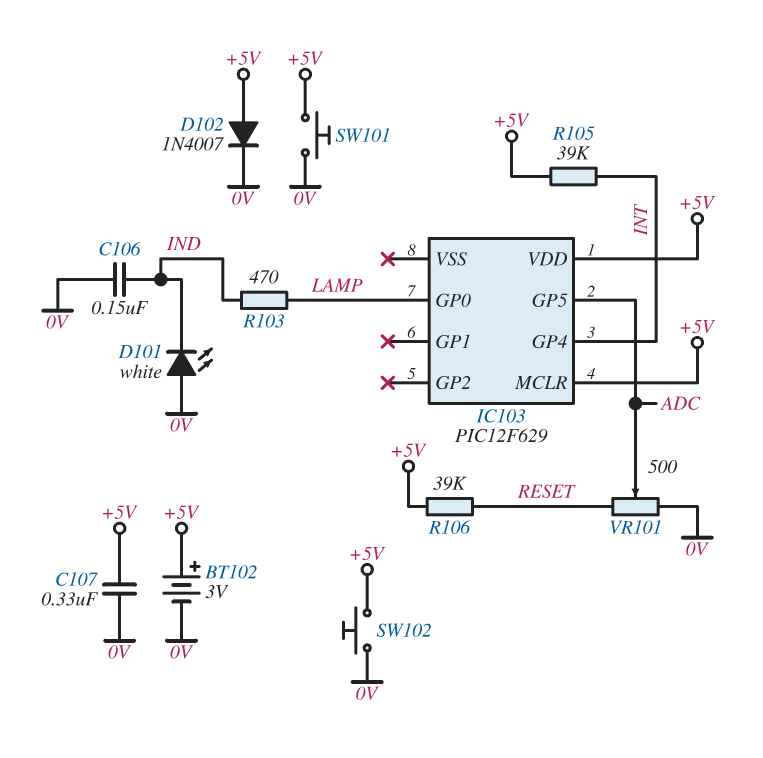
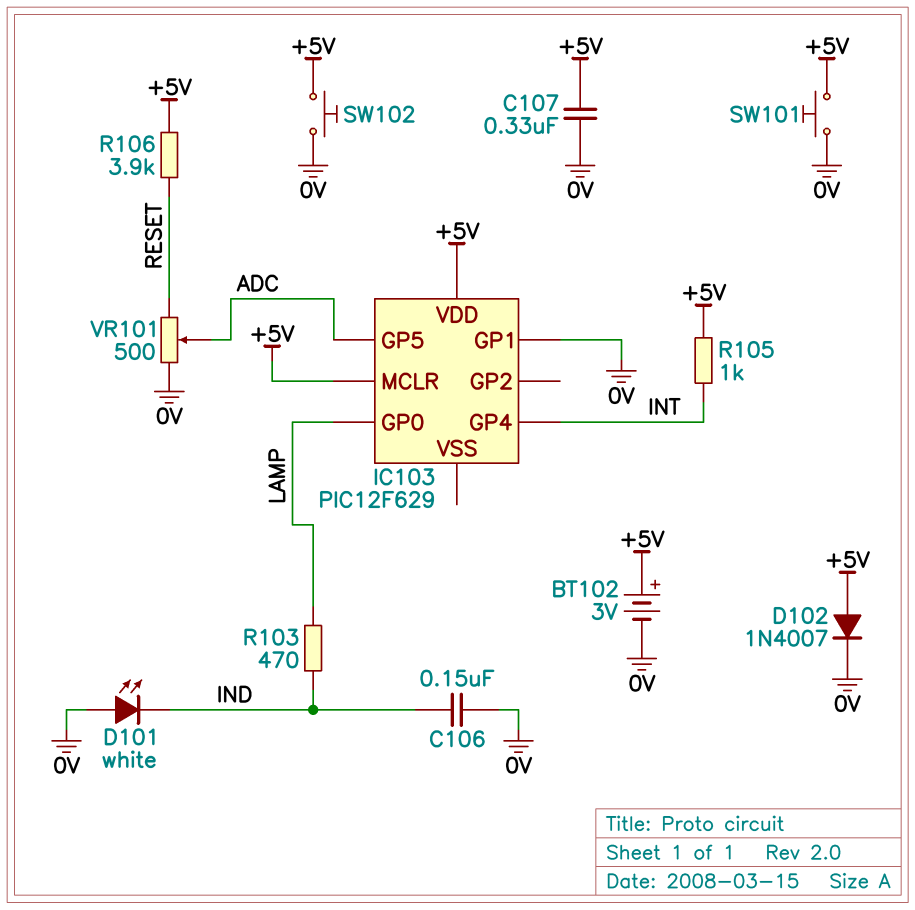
IC103 pin GP1: none -> 0V
R105: 39k (+5V, INT) -> 1k (+5V, INT)
R106: 39k (+5V, RESET) -> 3.9k (+5V, RESET)

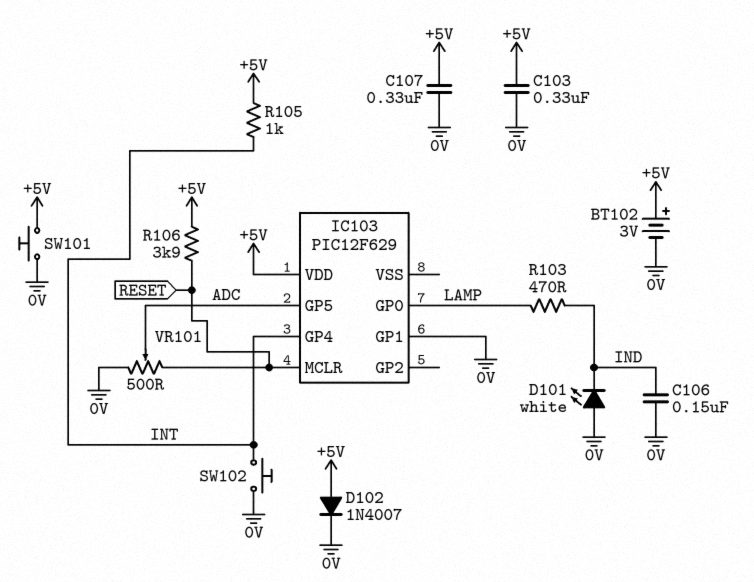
C103: none -> 330nF (+5V, 0V)
IC103 pin MCLR: +5V -> RESET
SW102: button (+5V, 0V) -> button (0V, INT)

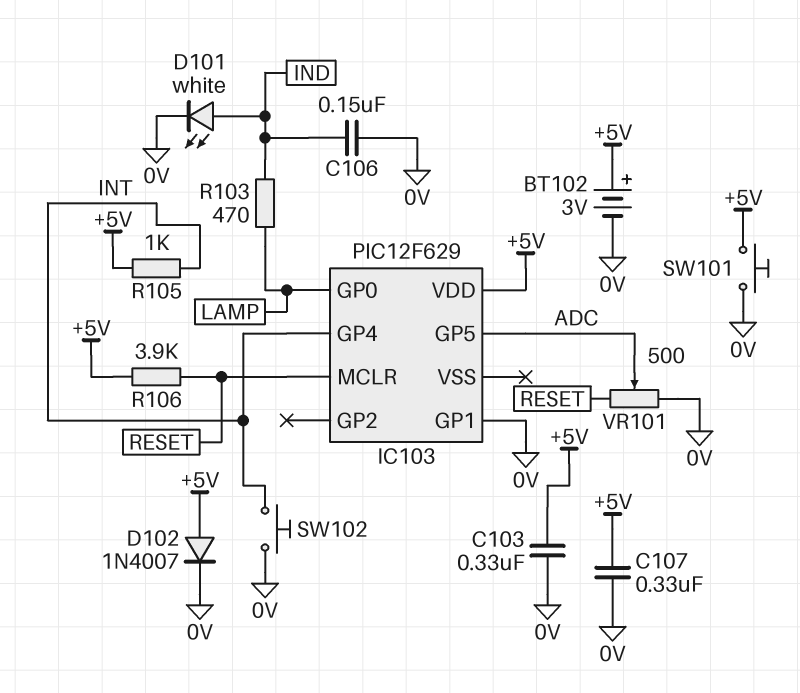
D101: LED white (A 0V, K IND) -> LED white (A IND, K 0V)

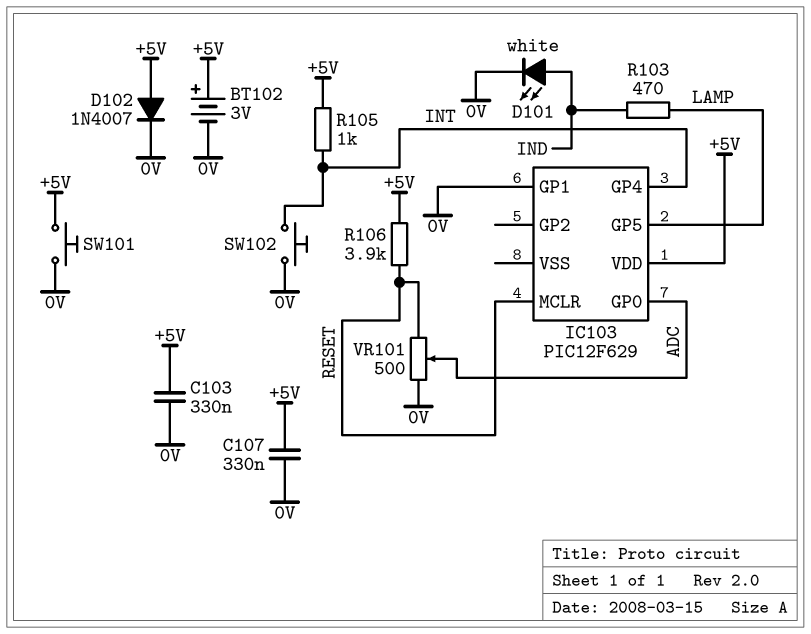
C106: 150nF (0V, IND) -> none
IC103 pin GP0: LAMP -> ADC
IC103 pin GP5: ADC -> LAMP

